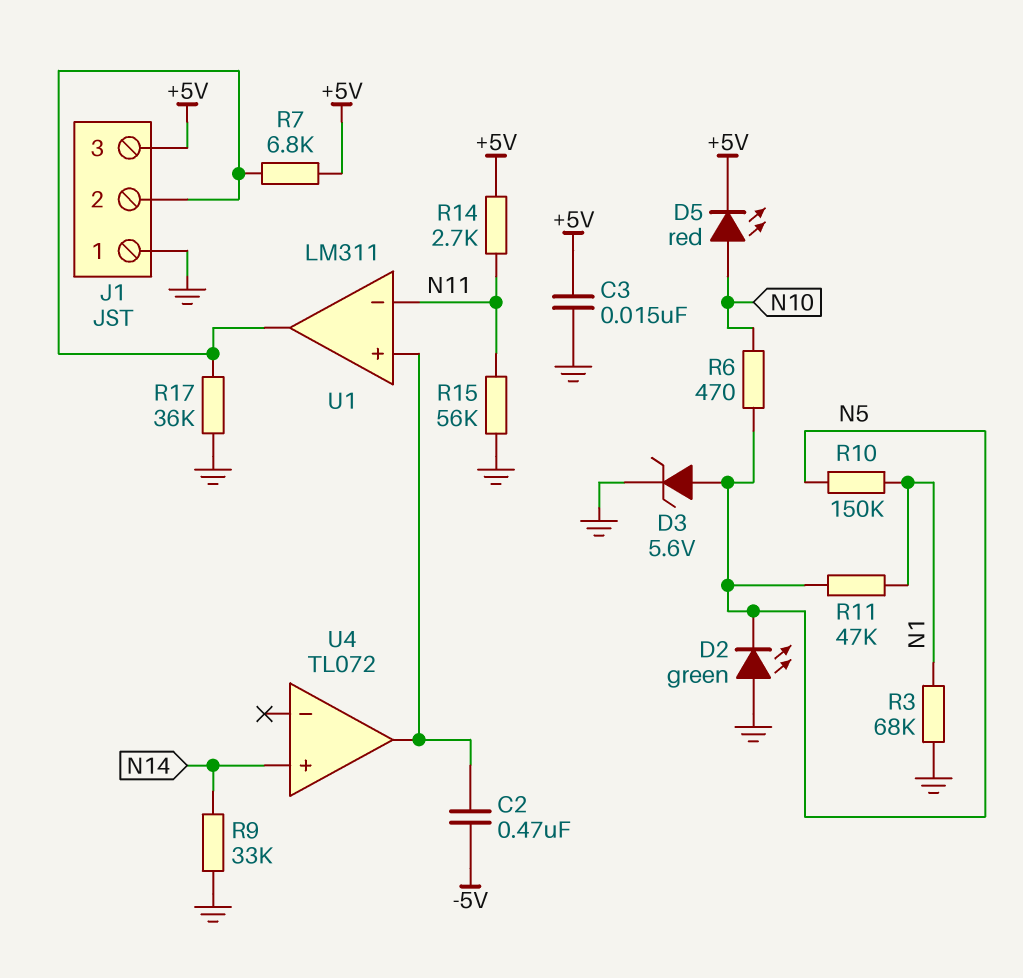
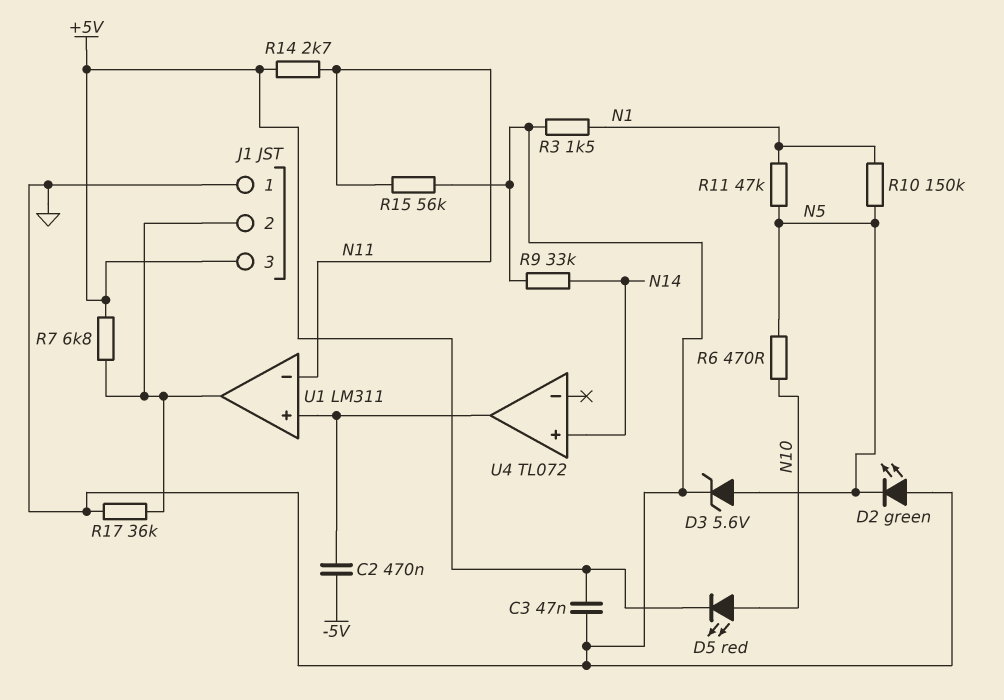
C3: 15nF (+5V, GND) -> 47nF (+5V, GND)
R3: 68k (GND, N1) -> 1.5k (GND, N1)

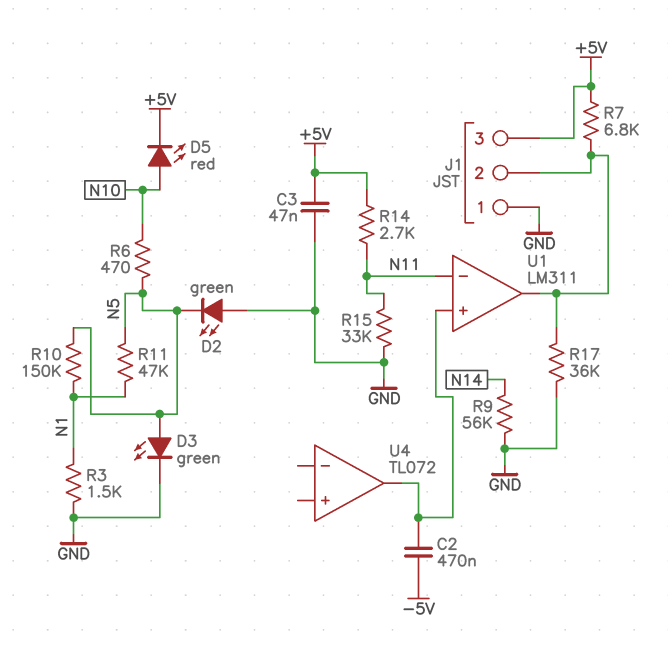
D3: zener 5.6V (A N5, K GND) -> LED green (A N5, K GND)
R9: 33k (GND, N14) -> 56k (GND, N14)
R15: 56k (GND, N11) -> 33k (GND, N11)
U4 pin in+: N14 -> none

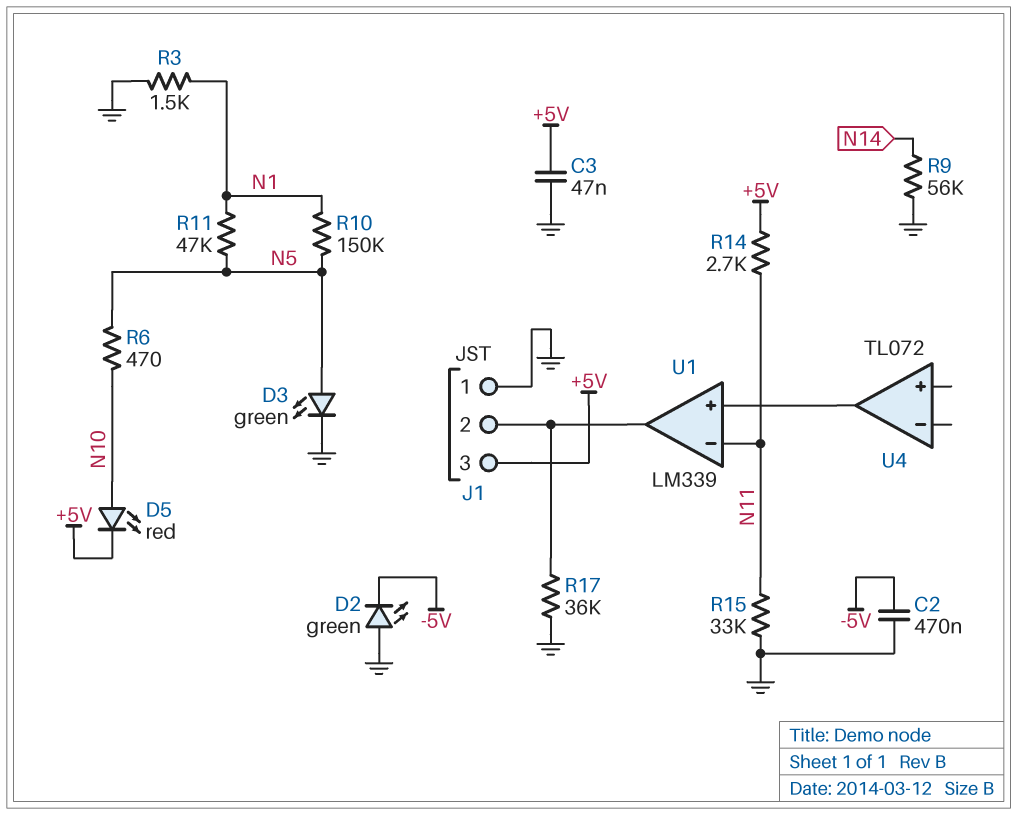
C2: 470nF (-5V, U1/in+) -> 470nF (-5V, GND)
D2: LED green (A GND, K N5) -> LED green (A GND, K -5V)
R7: 6.8k (+5V, J1/2) -> none
U1: LM311 -> LM339

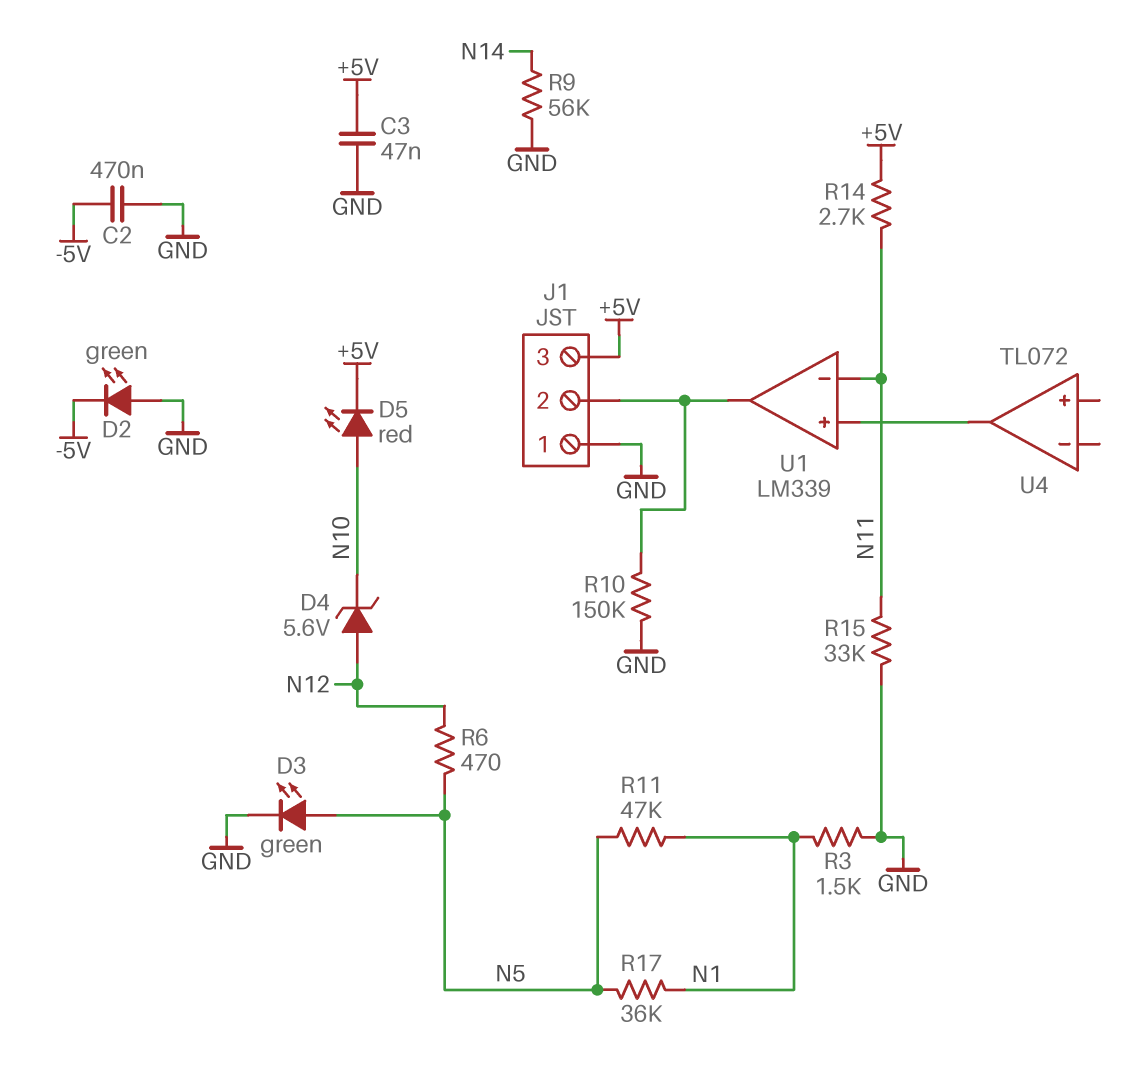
D4: none -> zener 5.6V (A N12, K N10)
R6: 470 (N5, N10) -> 470 (N5, N12)
R10: 150k (N1, N5) -> 150k (GND, J1/2)
R17: 36k (GND, J1/2) -> 36k (N1, N5)

